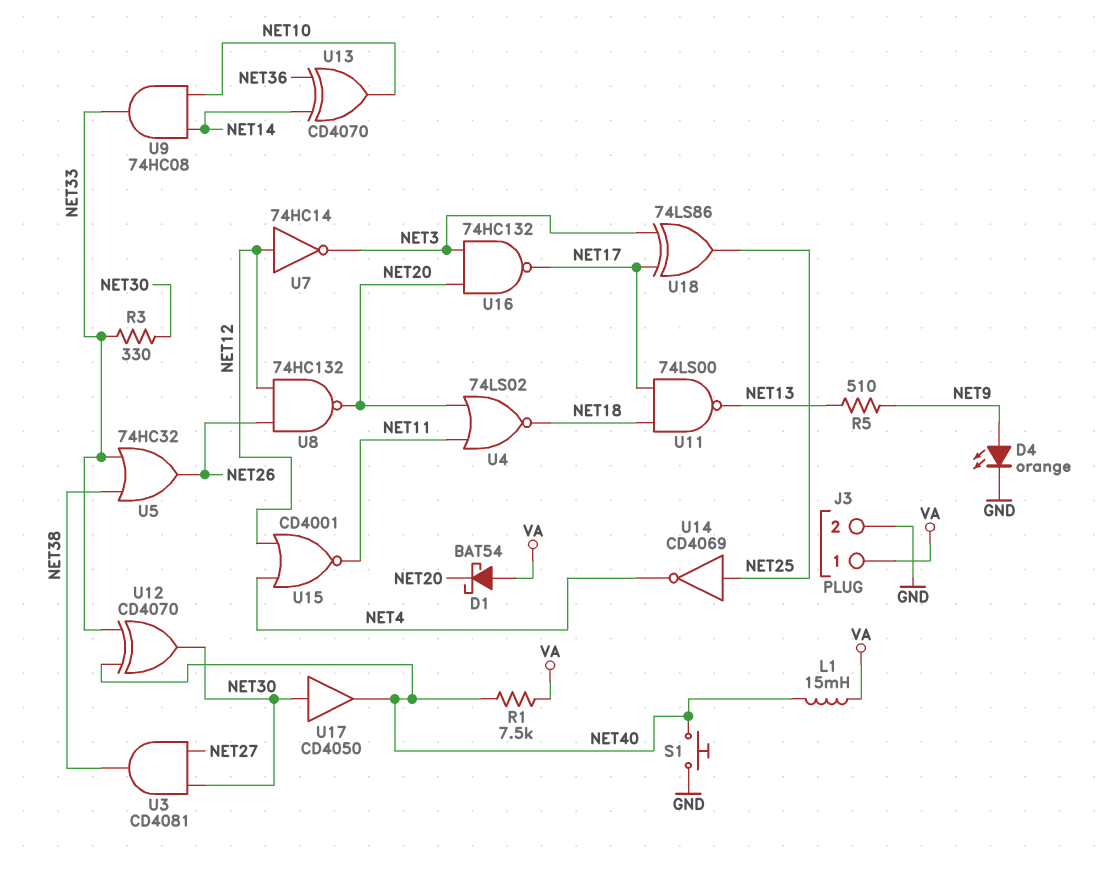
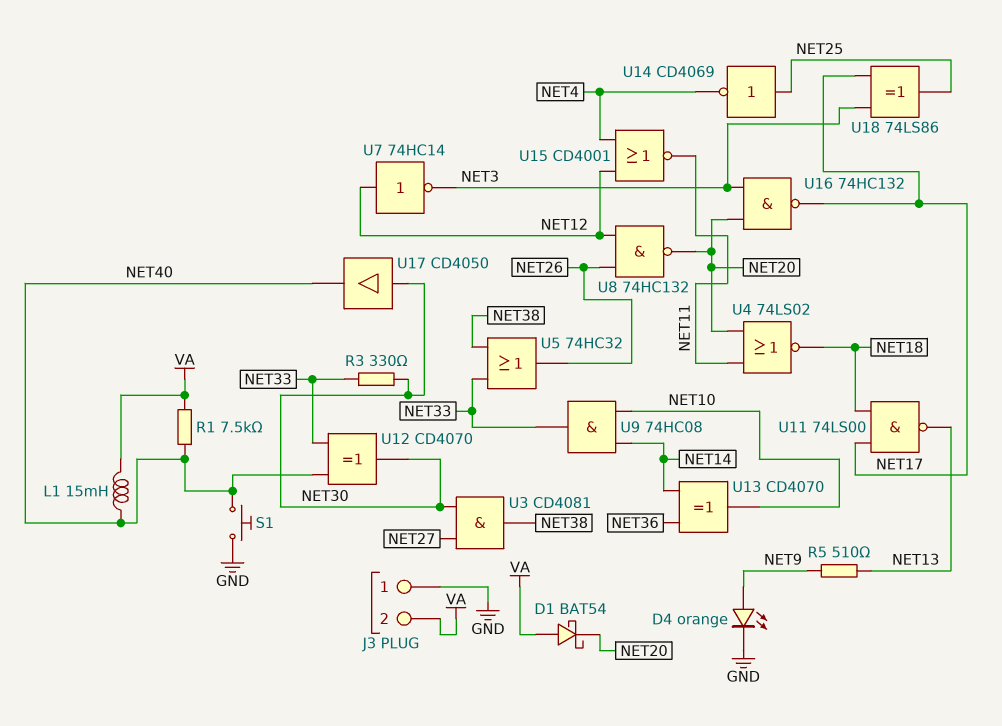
J3 pin 1: VA -> GND
J3 pin 2: GND -> VA

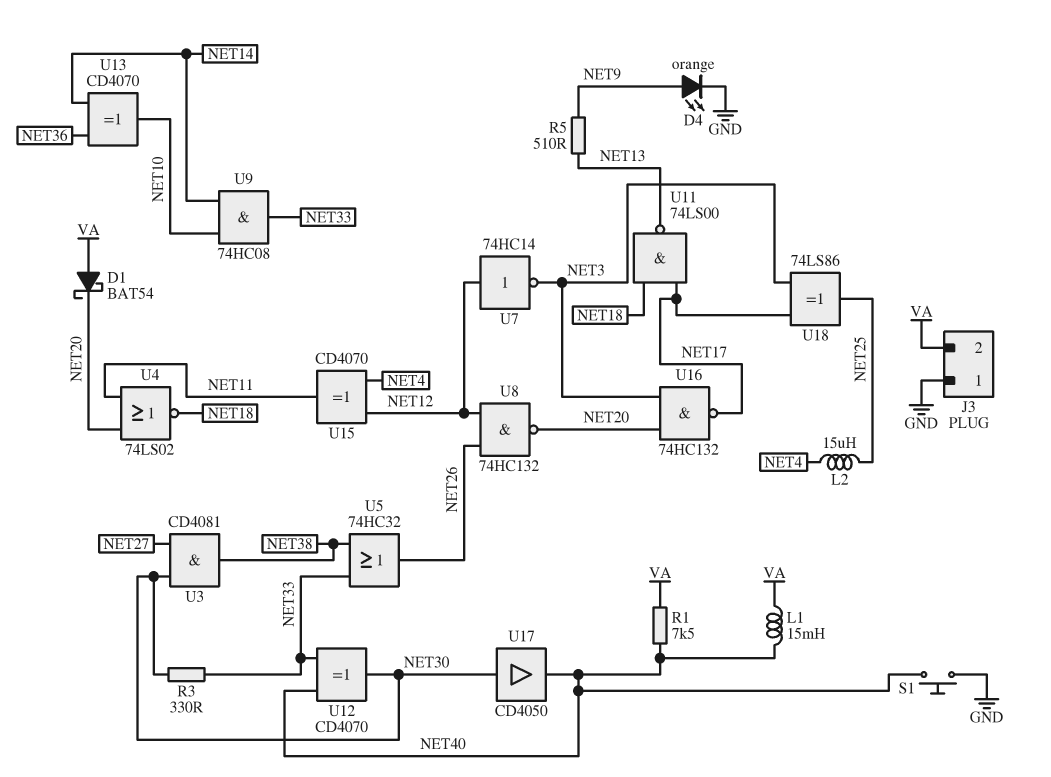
L2: none -> 15uH (NET4, NET25)
U14: NOT CD4069 (in NET25, out NET4) -> none
U15: NOR CD4001 (in NET4, in NET12, out NET11) -> XOR CD4070 (in NET4, in NET12, out NET11)

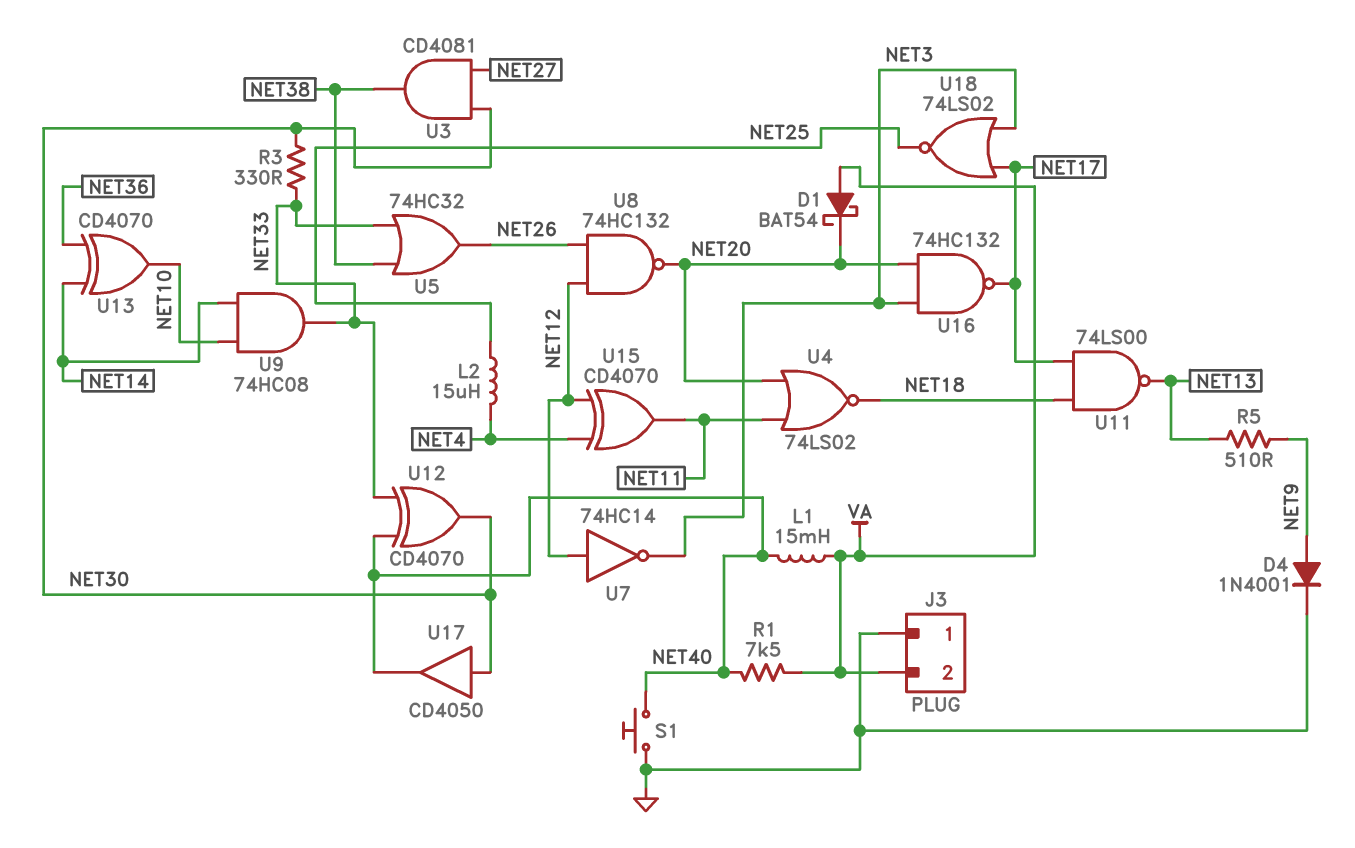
D4: LED orange (A NET9, K GND) -> diode 1N4001 (A NET9, K GND)
U18: XOR 74LS86 (in NET3, in NET17, out NET25) -> NOR 74LS02 (in NET3, in NET17, out NET25)

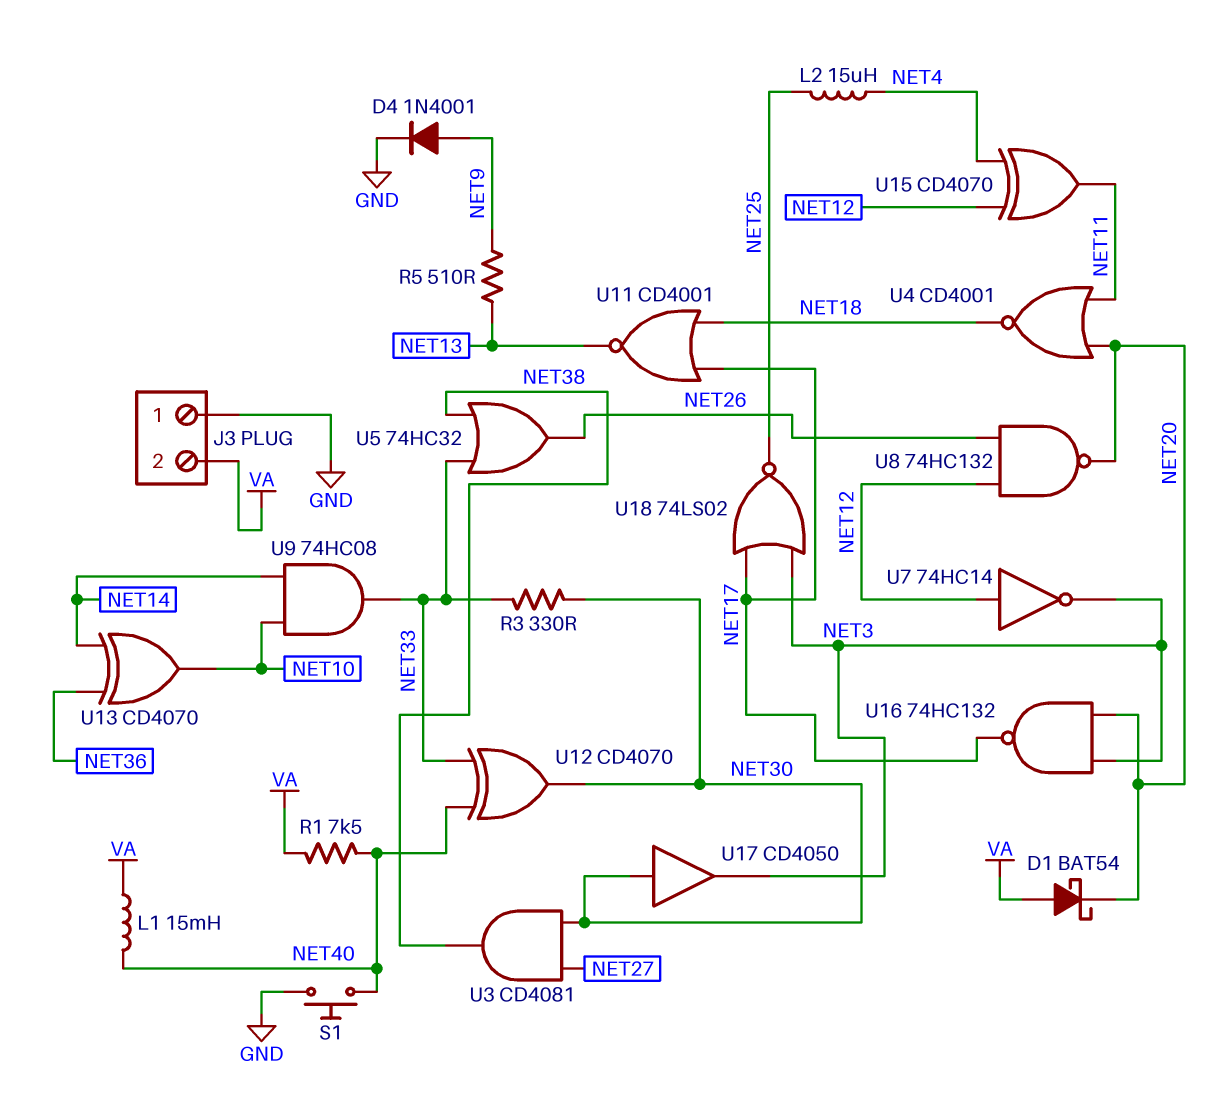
U4: NOR 74LS02 (in NET11, in NET20, out NET18) -> NOR CD4001 (in NET11, in NET20, out NET18)
U11: NAND 74LS00 (in NET17, in NET18, out NET13) -> NOR CD4001 (in NET17, in NET18, out NET13)
U17: buffer CD4050 (in NET30, out NET40) -> buffer CD4050 (in NET30, out NET3)

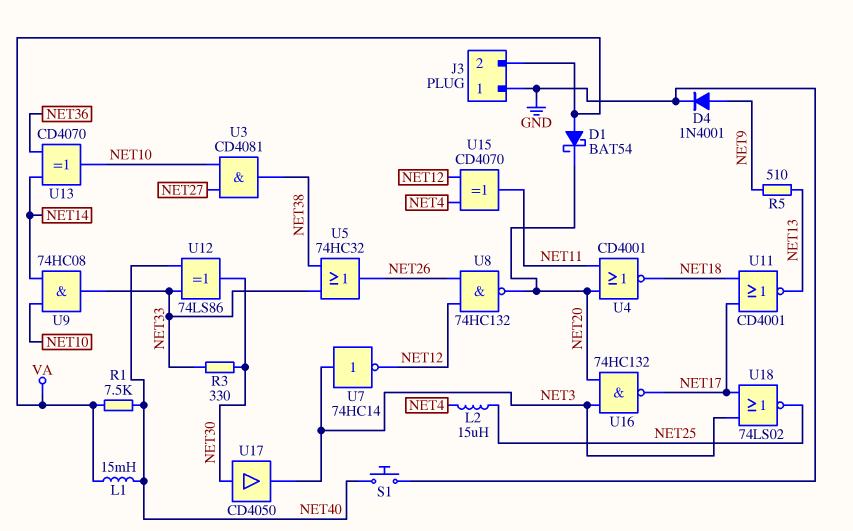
U3: AND CD4081 (in NET27, in NET30, out NET38) -> AND CD4081 (in NET10, in NET27, out NET38)
U7: NOT 74HC14 (in NET12, out NET3) -> NOT 74HC14 (in NET3, out NET12)
U12: XOR CD4070 (in NET33, in NET40, out NET30) -> XOR 74LS86 (in NET33, in NET40, out NET30)

